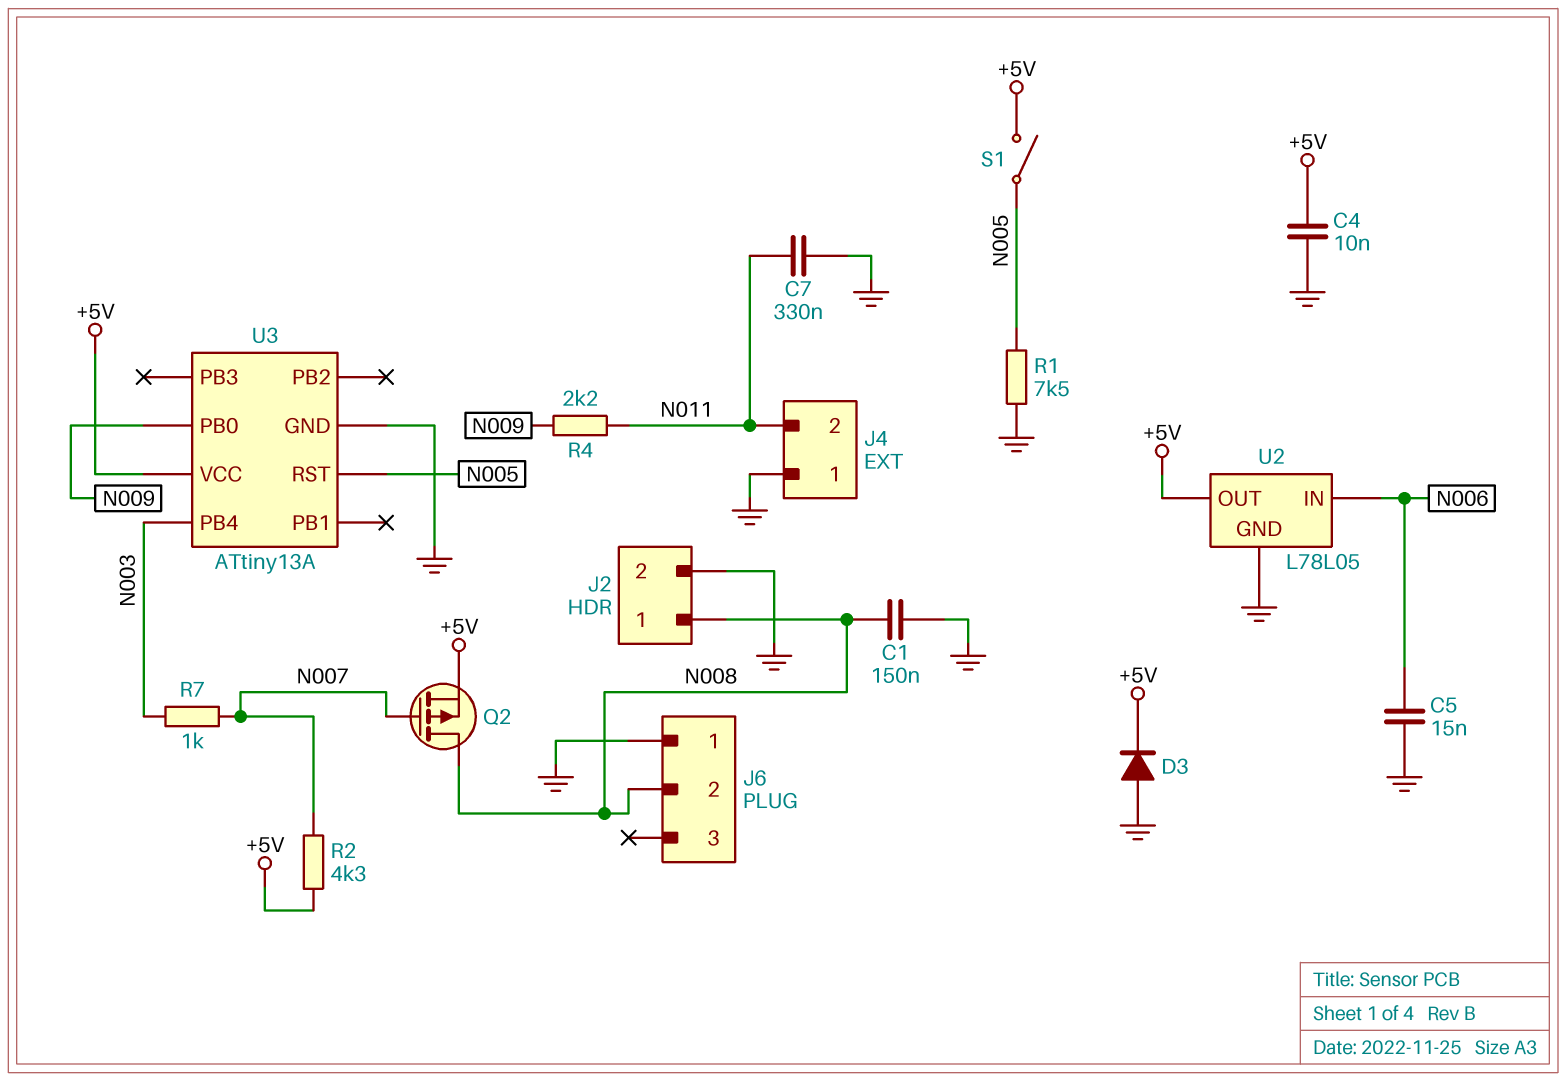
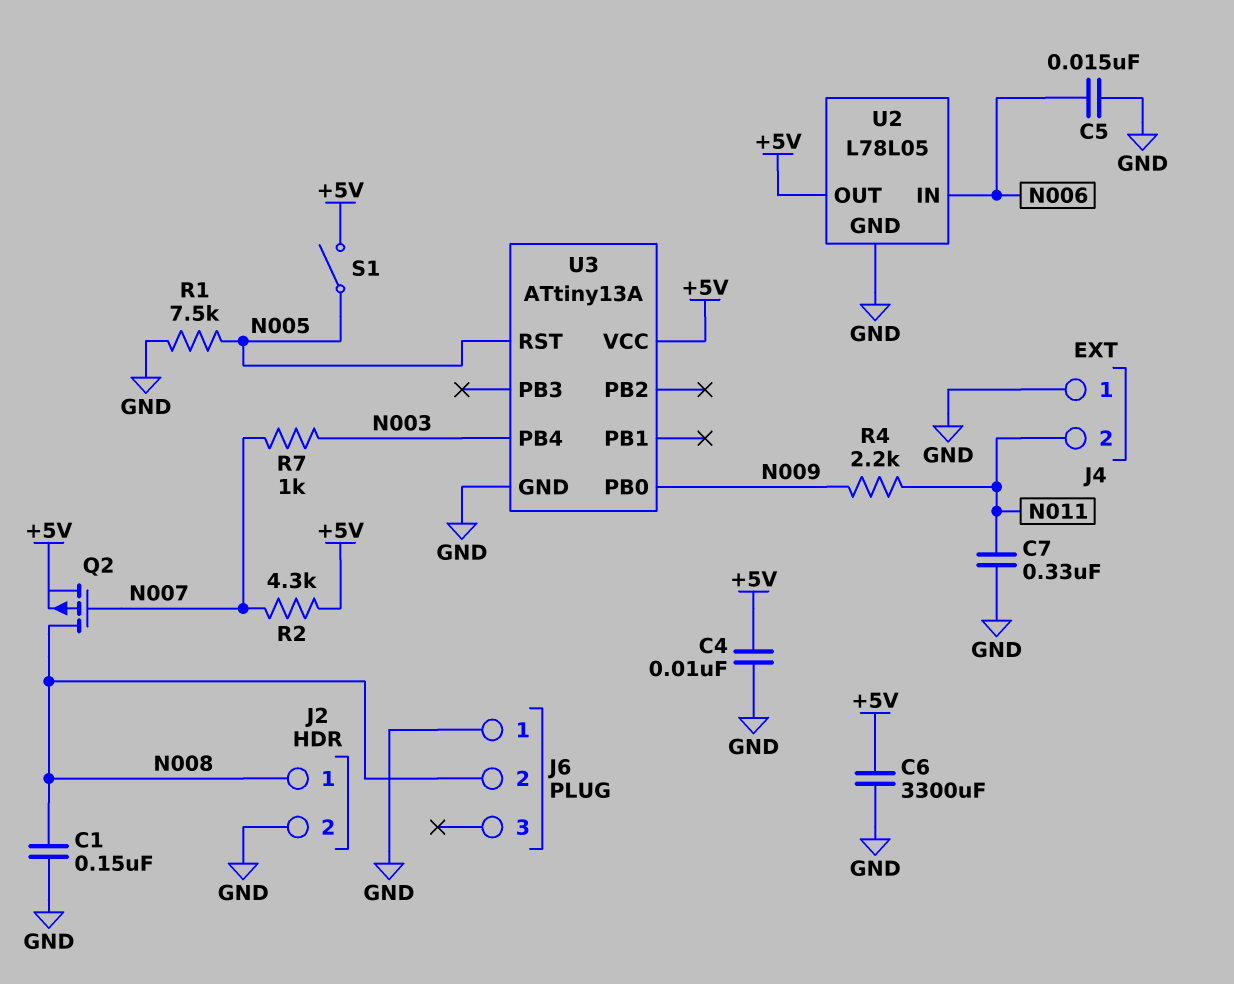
C6: none -> 3300uF (+5V, GND)
D3: diode (A GND, K +5V) -> none

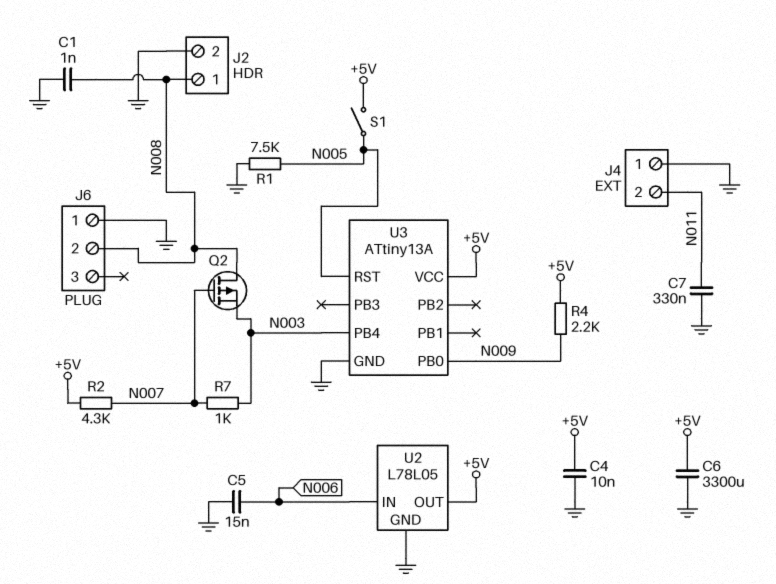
C1: 150nF (GND, N008) -> 1nF (GND, N008)
Q2: PMOS (G N007, D N008, S +5V) -> PMOS (G N007, D N008, S N003)
R4: 2.2k (N009, N011) -> 2.2k (+5V, N009)

